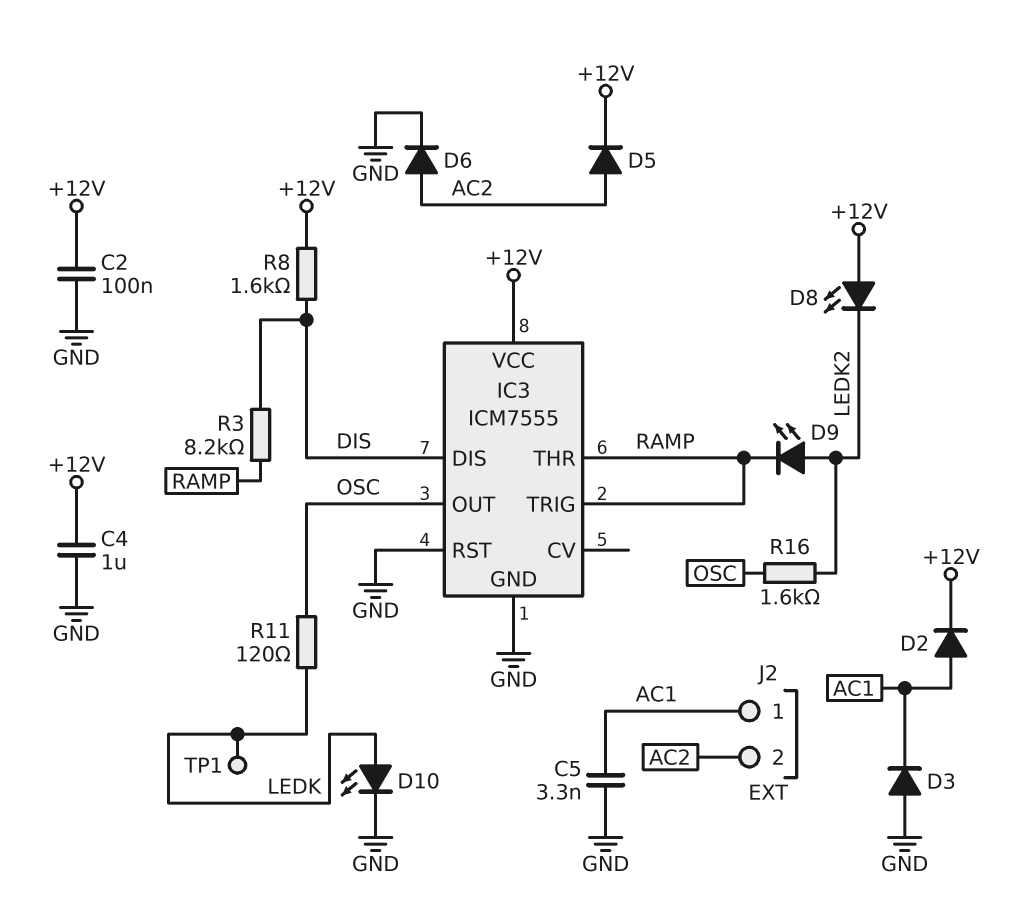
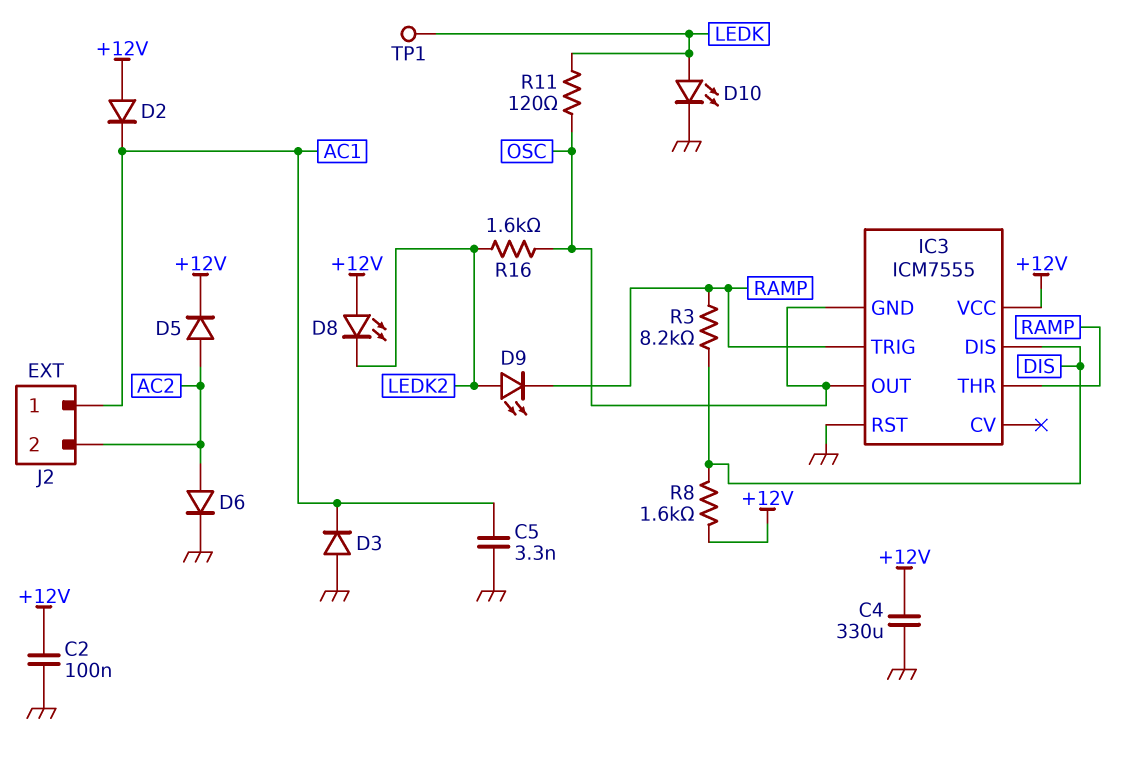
C4: 1uF (+12V, GND) -> 330uF (+12V, GND)
D2: diode (A AC1, K +12V) -> diode (A +12V, K AC1)
IC3 pin GND: GND -> OSC

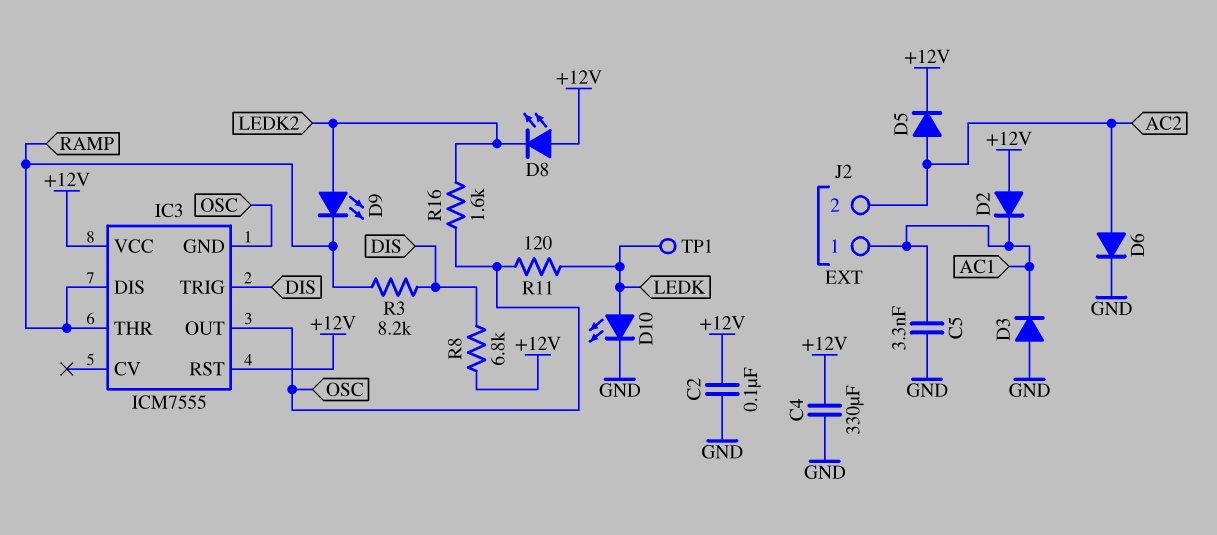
IC3 pin DIS: DIS -> RAMP
IC3 pin RST: GND -> +12V
IC3 pin TRIG: RAMP -> DIS
R8: 1.6k (+12V, DIS) -> 6.8k (+12V, DIS)

